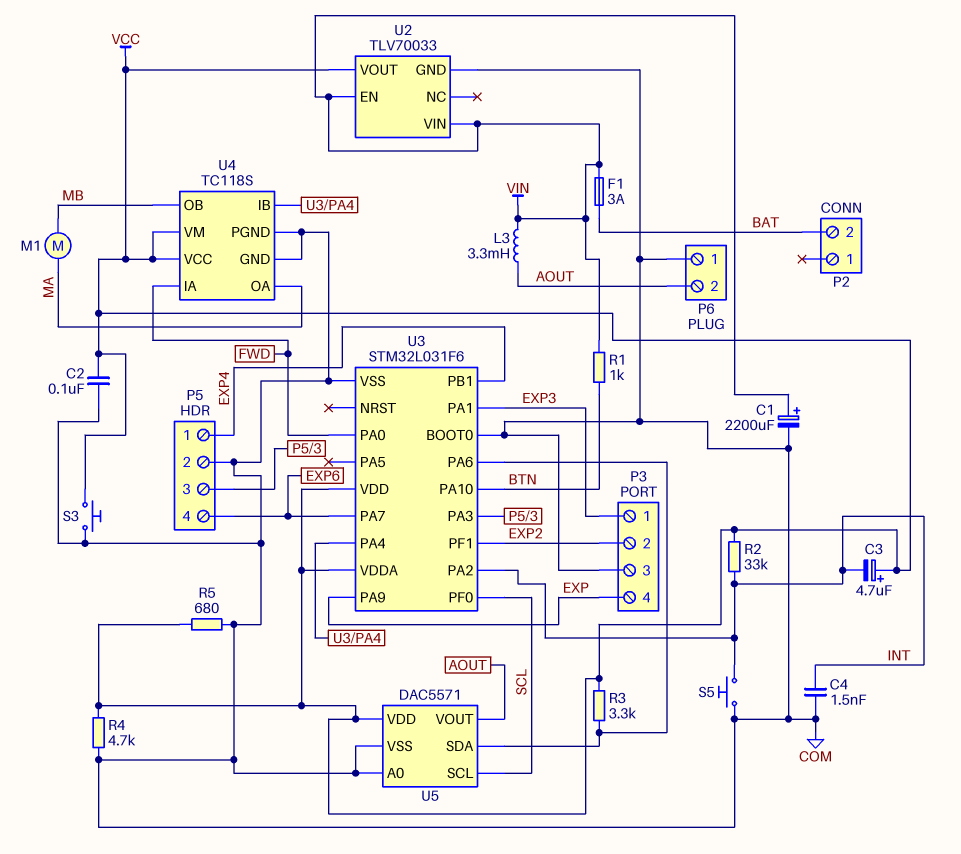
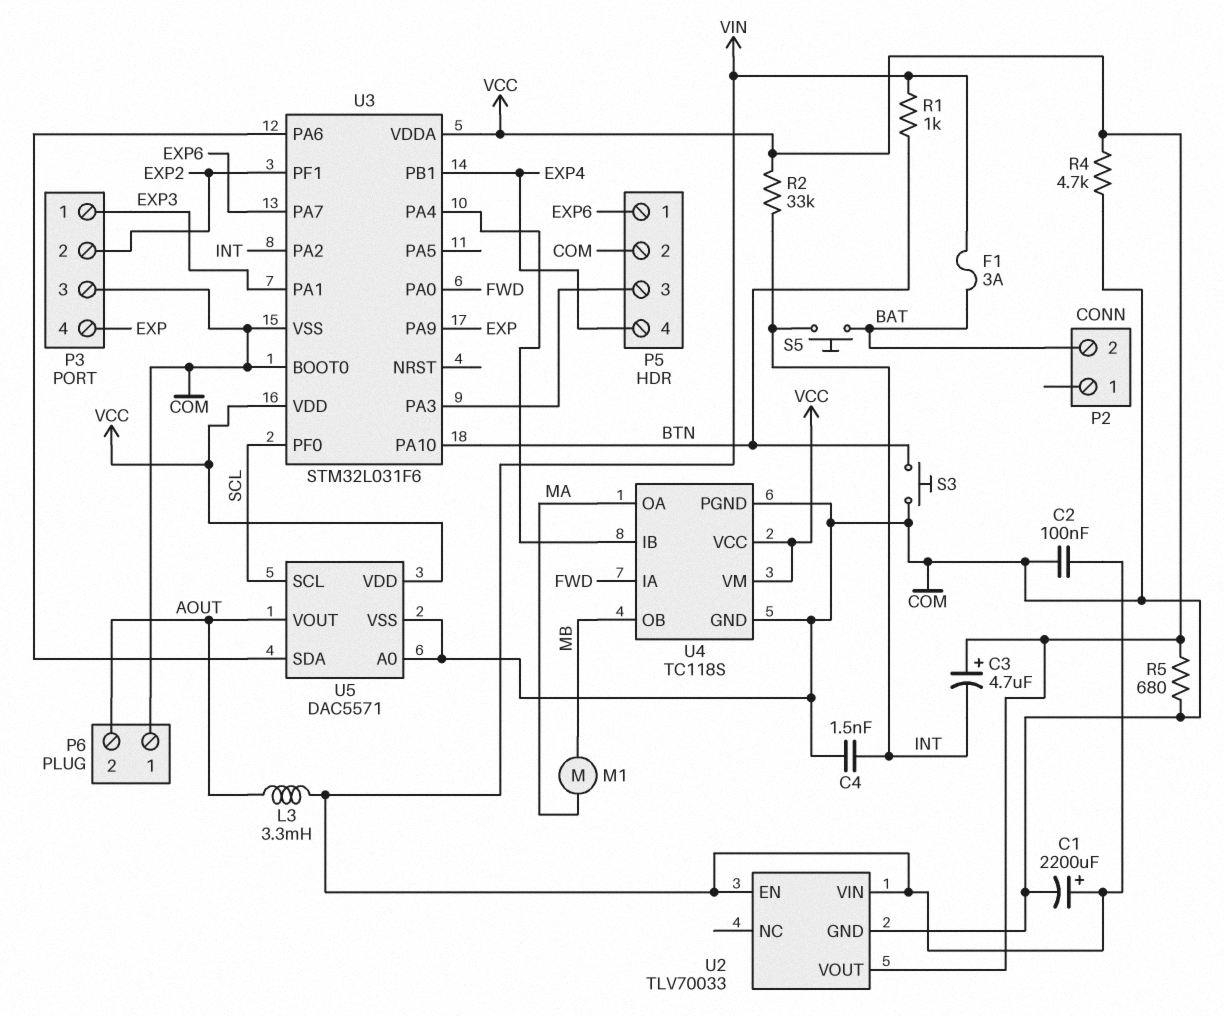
C2: 100nF (COM, VCC) -> 100nF (COM, VIN)
P5 pin 1: EXP4 -> EXP6
P5 pin 4: EXP6 -> EXP4
R3: 3.3k (U3/PA6, VCC) -> none
S3: button (COM, VCC) -> button (BTN, COM)
S5: button (COM, INT) -> button (BAT, INT)

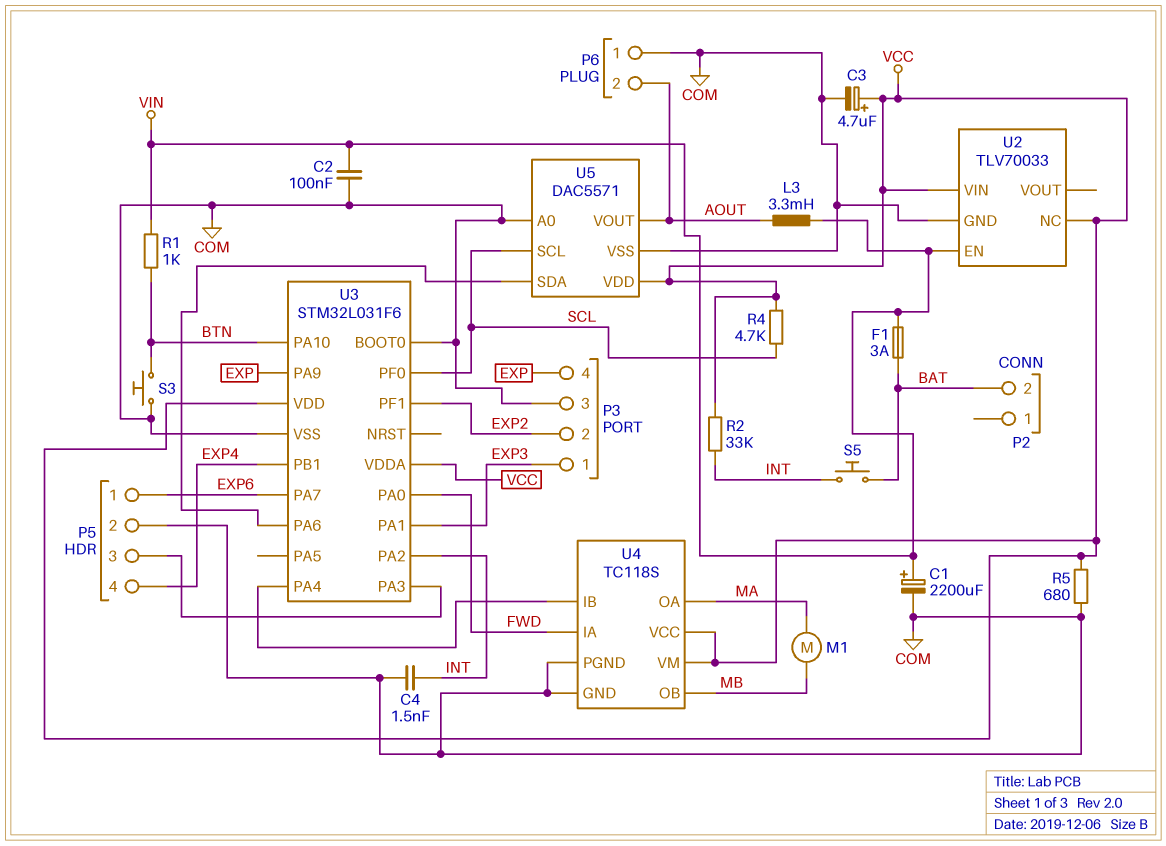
C3: 4.7uF (plus VCC, minus INT) -> 4.7uF (plus VCC, minus COM)
R4: 4.7k (COM, VCC) -> 4.7k (SCL, VCC)
U2 pin NC: none -> VCC
U2 pin VIN: VIN -> VCC
U2 pin VOUT: VCC -> none

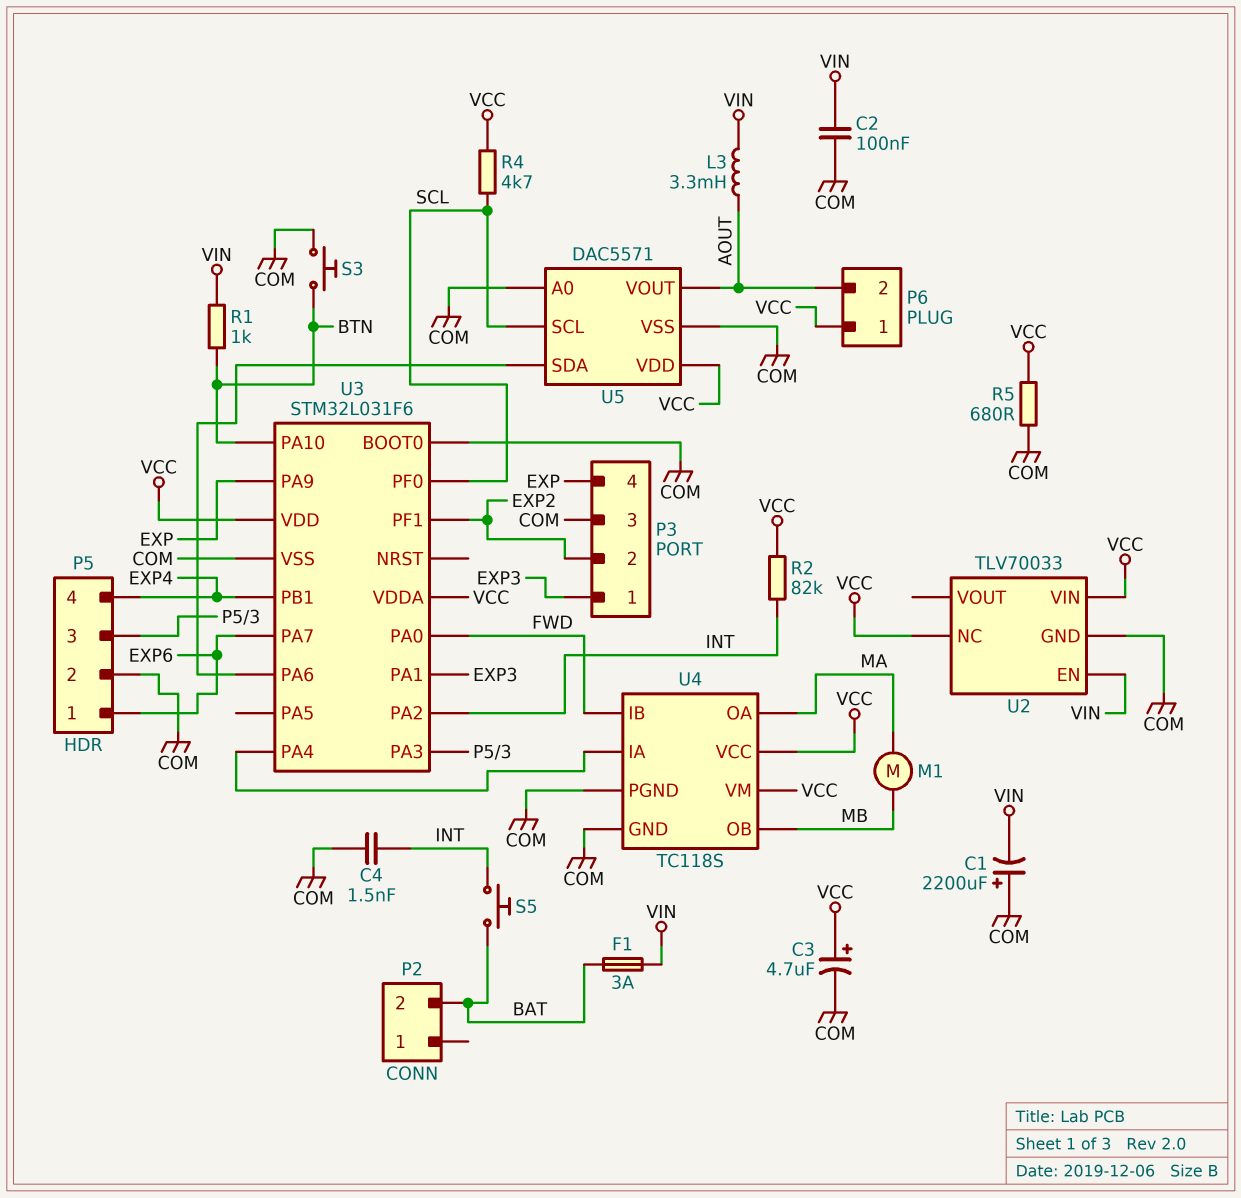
C1: 2200uF (plus VIN, minus COM) -> 2200uF (plus COM, minus VIN)
P6 pin 1: COM -> VCC
R2: 33k (INT, VCC) -> 82k (INT, VCC)
U4 pin IA: FWD -> U3/PA4
U4 pin IB: U3/PA4 -> FWD

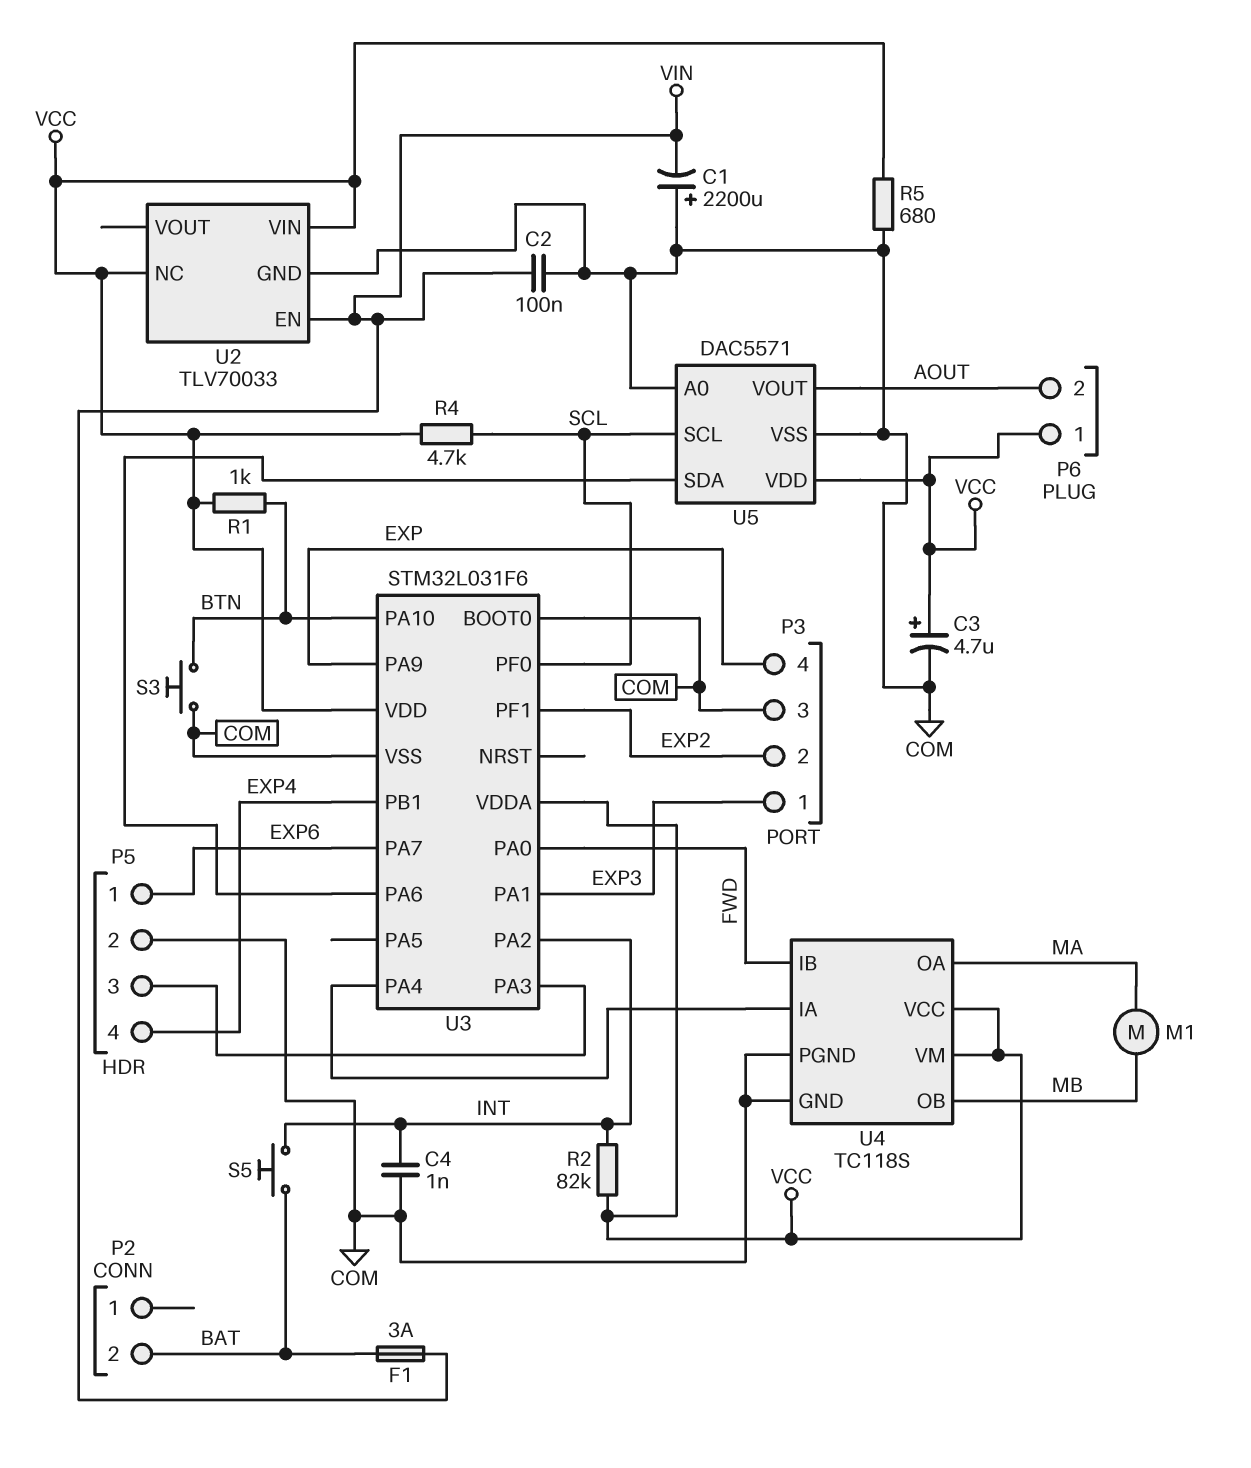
C4: 1.5nF (COM, INT) -> 1nF (COM, INT)
L3: 3.3mH (AOUT, VIN) -> none
R1: 1k (BTN, VIN) -> 1k (BTN, VCC)

